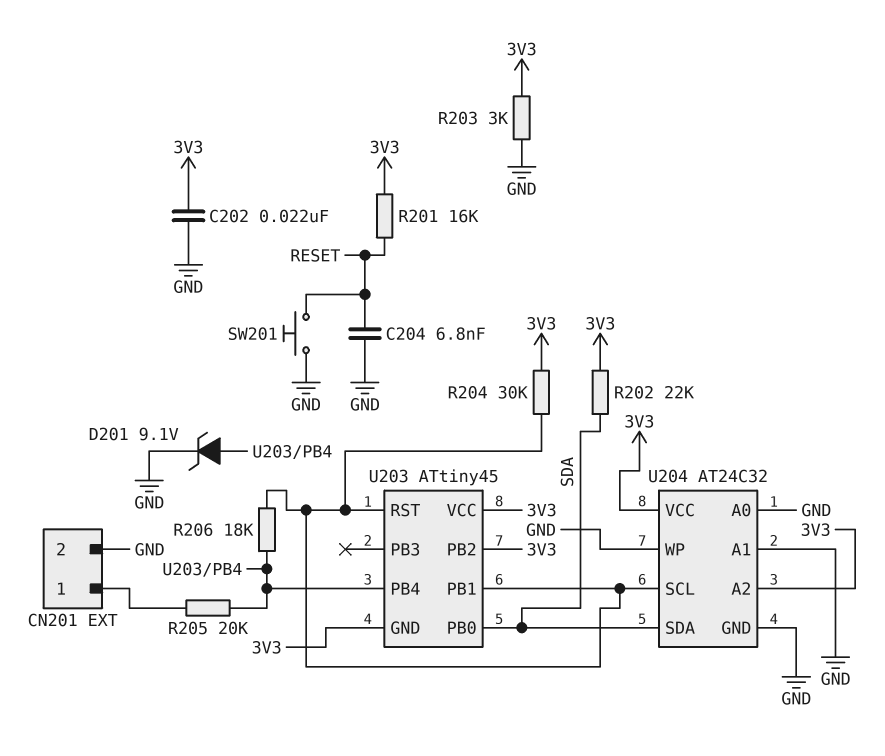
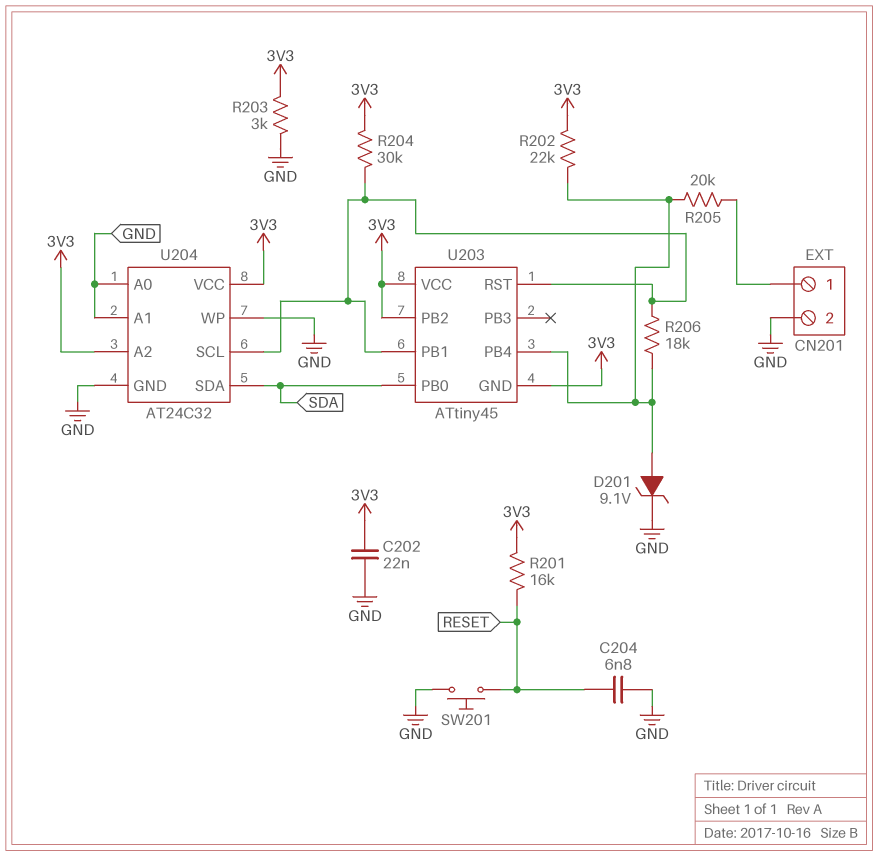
R202: 22k (3V3, SDA) -> 22k (3V3, U203/PB4)

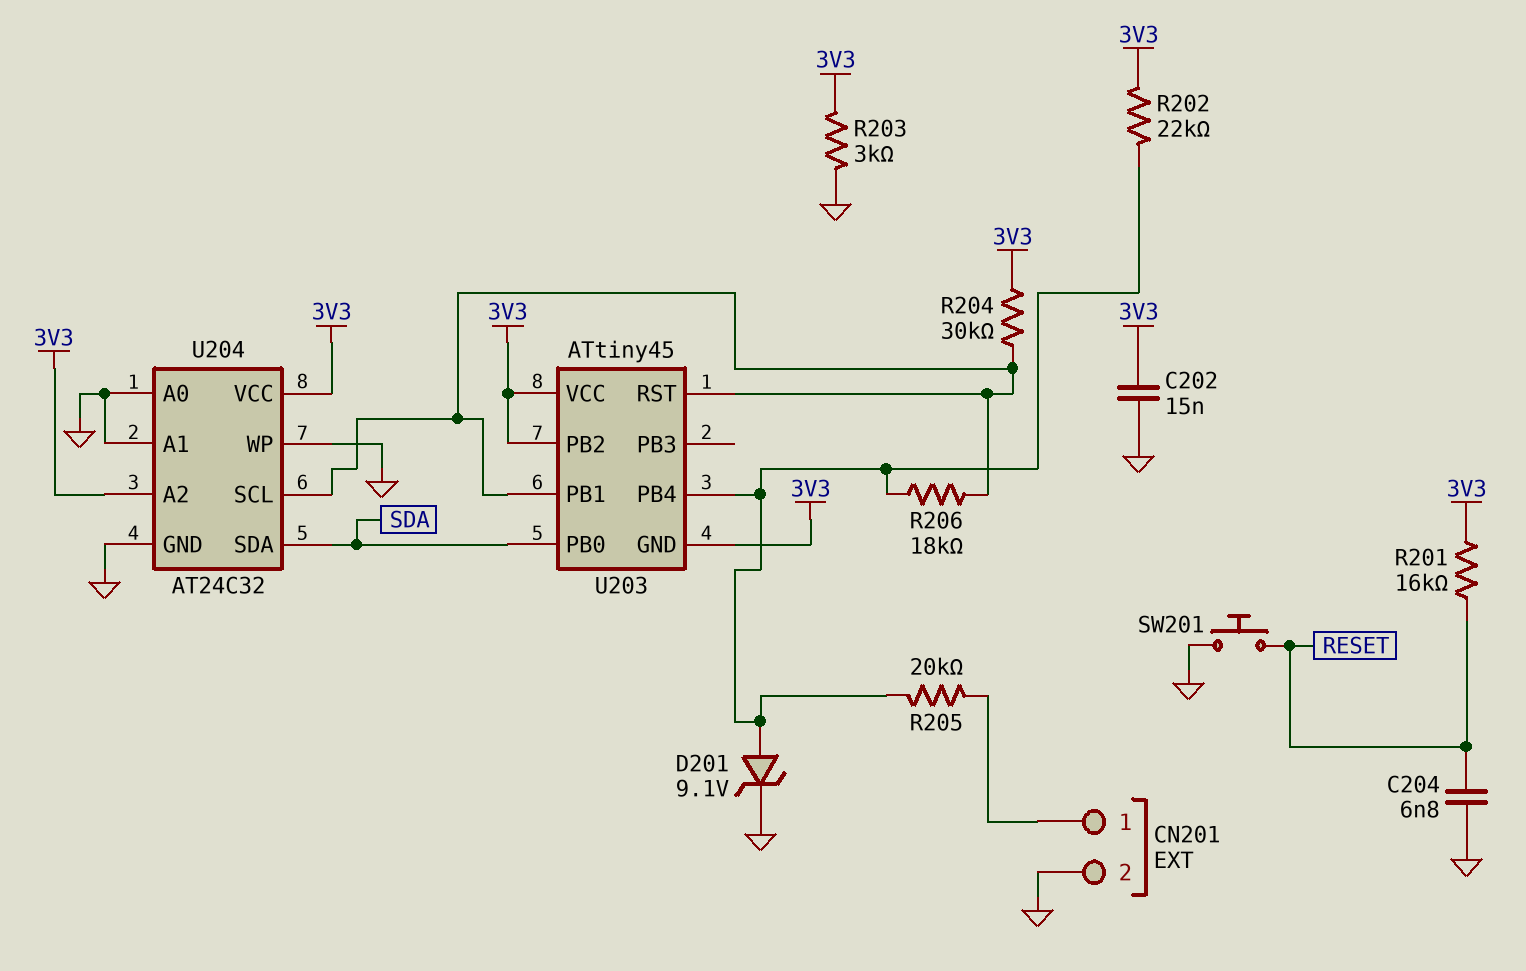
C202: 22nF (3V3, GND) -> 15nF (3V3, GND)

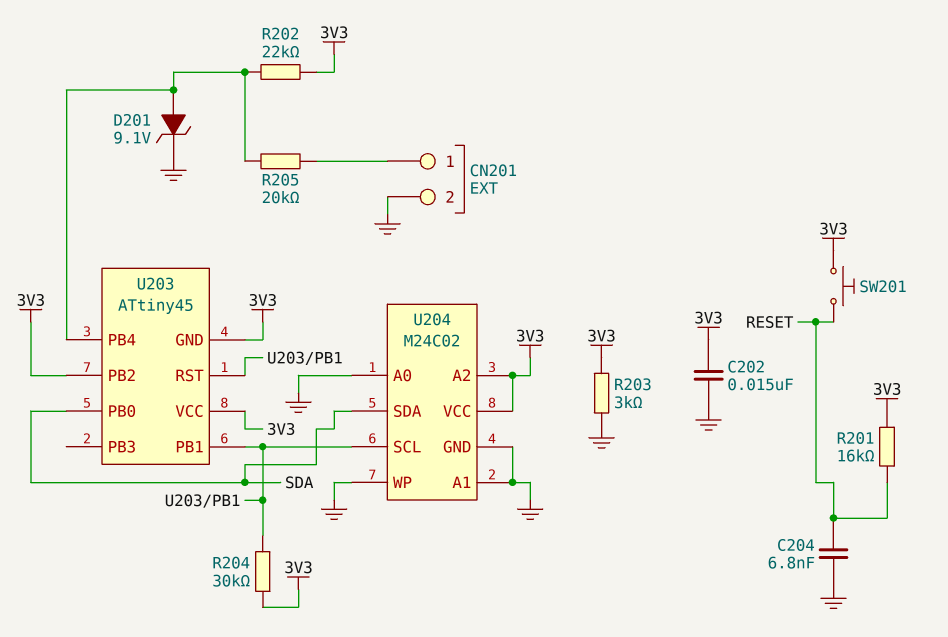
R206: 18k (U203/PB1, U203/PB4) -> none
SW201: button (GND, RESET) -> button (3V3, RESET)
U204: AT24C32 -> M24C02

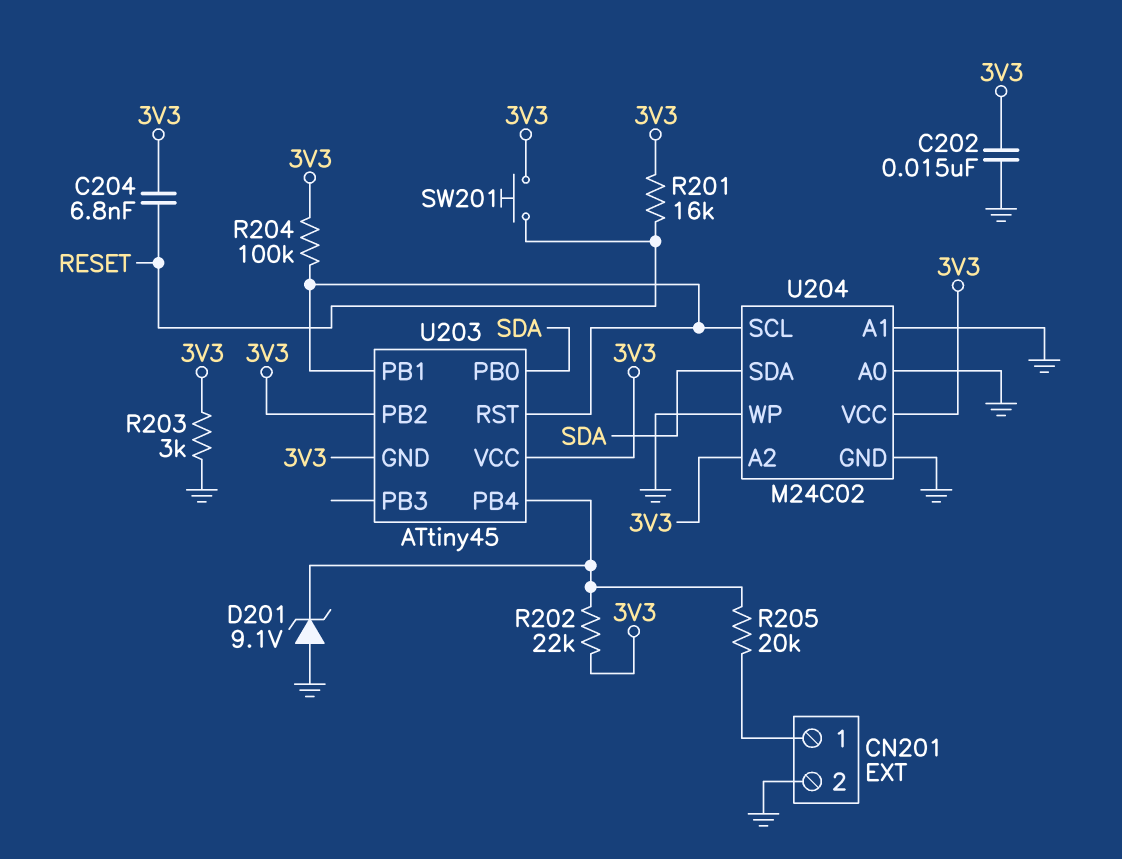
C204: 6.8nF (GND, RESET) -> 6.8nF (3V3, RESET)
D201: zener 9.1V (A U203/PB4, K GND) -> zener 9.1V (A GND, K U203/PB4)
R204: 30k (3V3, U203/PB1) -> 100k (3V3, U203/PB1)

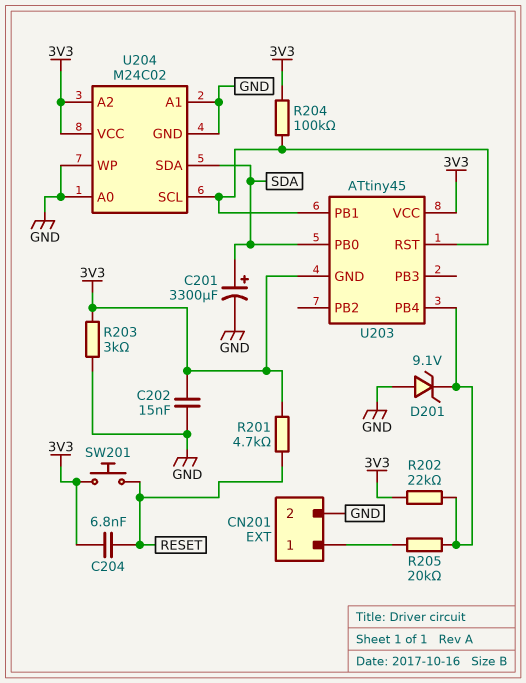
C201: none -> 3300uF (plus SDA, minus GND)
R201: 16k (3V3, RESET) -> 4.7k (3V3, RESET)
U203 pin PB2: 3V3 -> none

